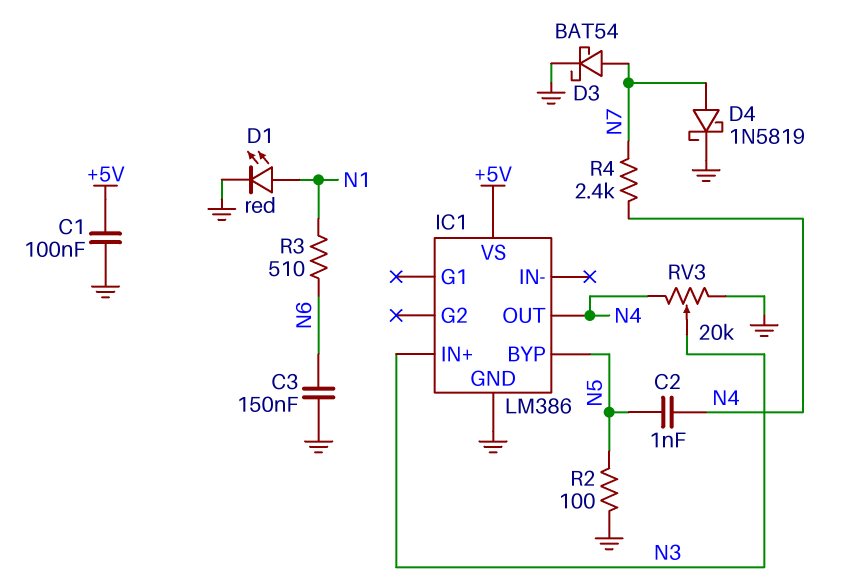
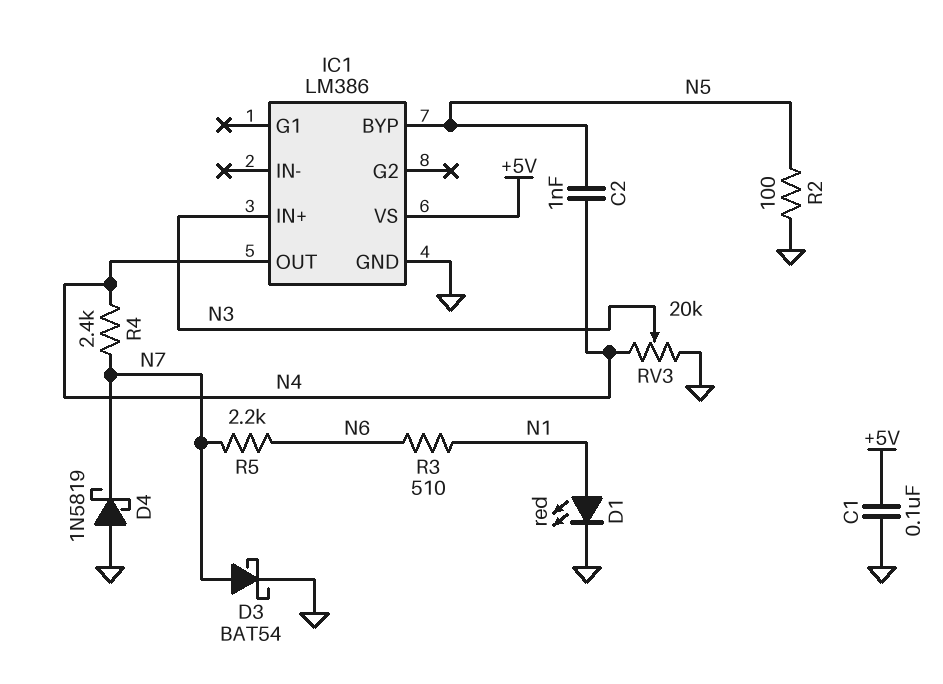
C3: 150nF (GND, N6) -> none
D4: schottky 1N5819 (A N7, K GND) -> schottky 1N5819 (A GND, K N7)
R5: none -> 2.2k (N6, N7)

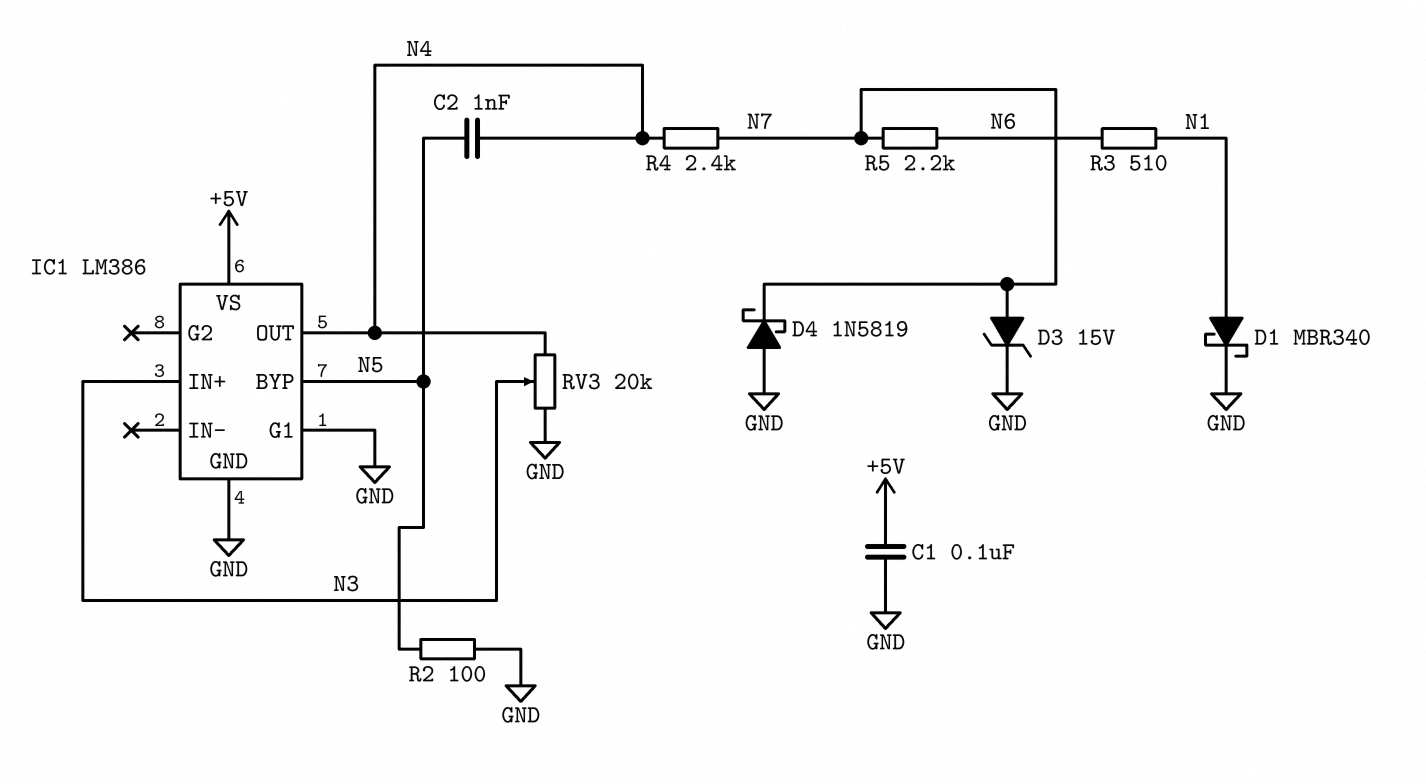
D1: LED red (A N1, K GND) -> schottky MBR340 (A N1, K GND)
D3: schottky BAT54 (A N7, K GND) -> zener 15V (A N7, K GND)
IC1 pin G1: none -> GND

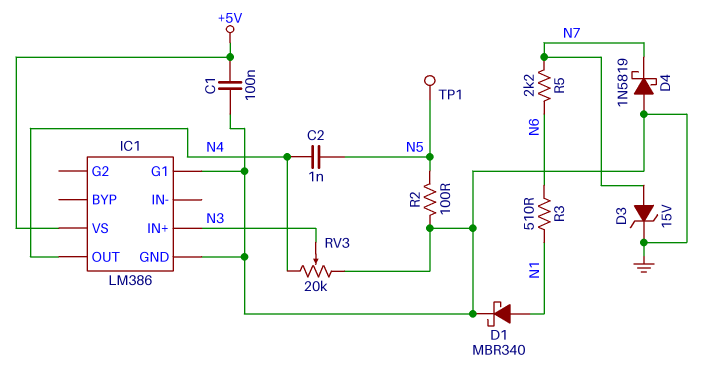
IC1 pin BYP: N5 -> none
R4: 2.4k (N4, N7) -> none
TP1: none -> test point (N5)

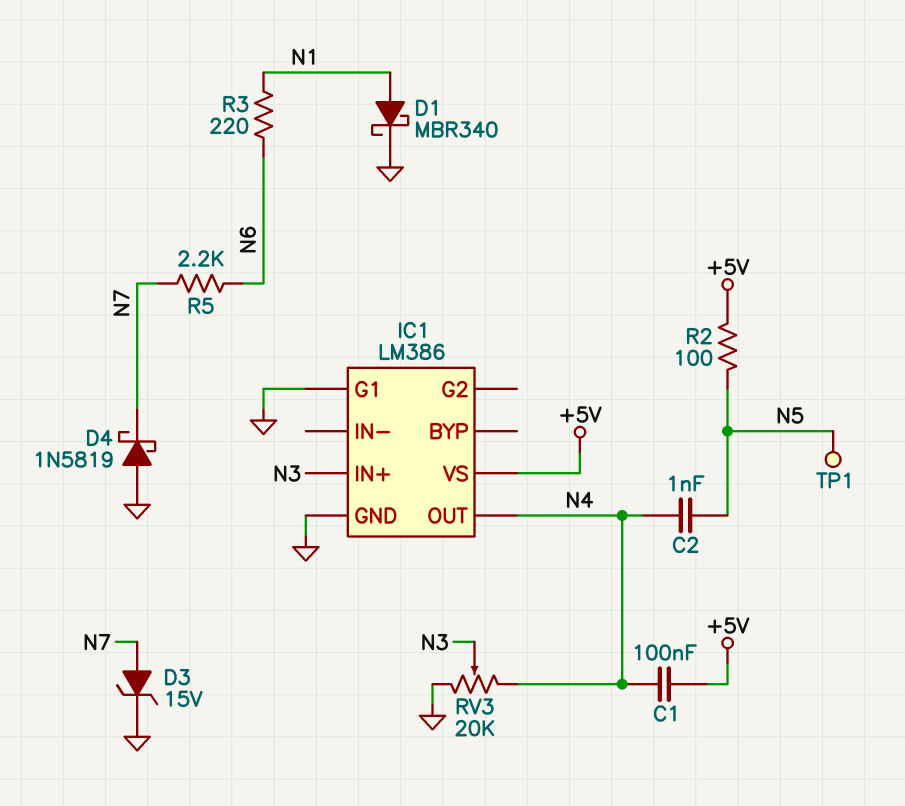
C1: 100nF (+5V, GND) -> 100nF (+5V, N4)
R2: 100 (GND, N5) -> 100 (+5V, N5)
R3: 510 (N1, N6) -> 220 (N1, N6)

